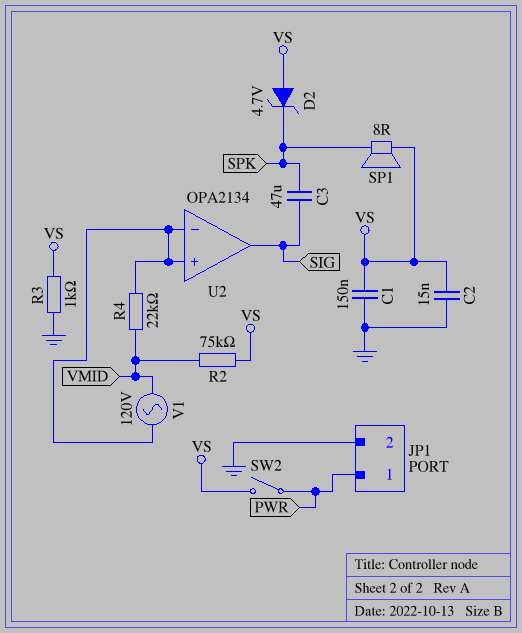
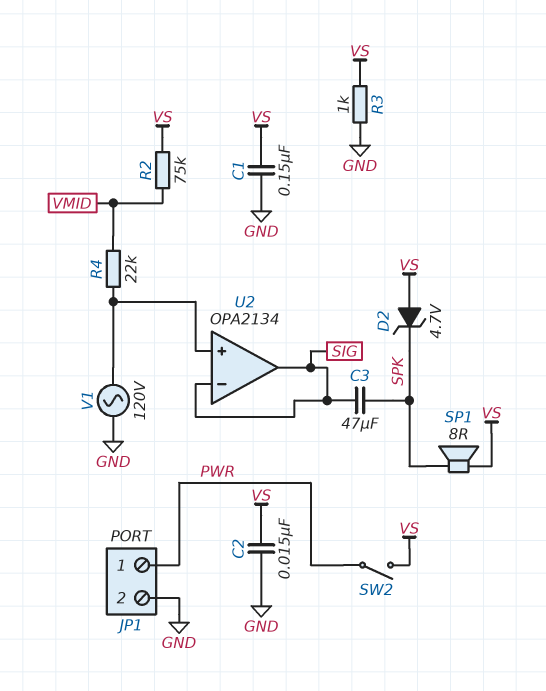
U2 pin in-: U2/in+ -> SIG
V1: AC 120V (U2/in+, VMID) -> AC 120V (GND, U2/in+)

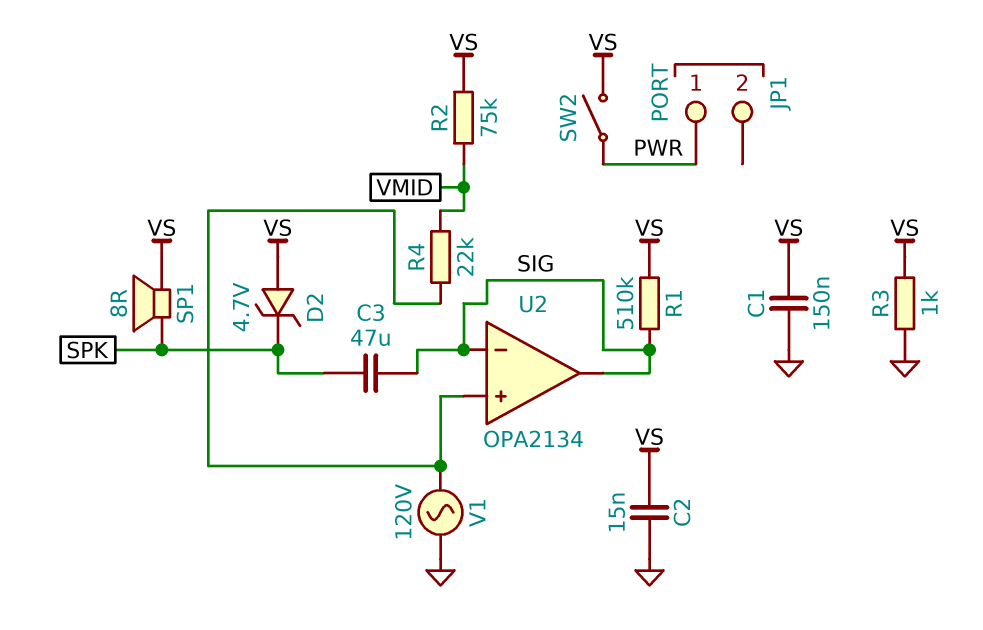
JP1 pin 2: GND -> none
R1: none -> 510k (SIG, VS)

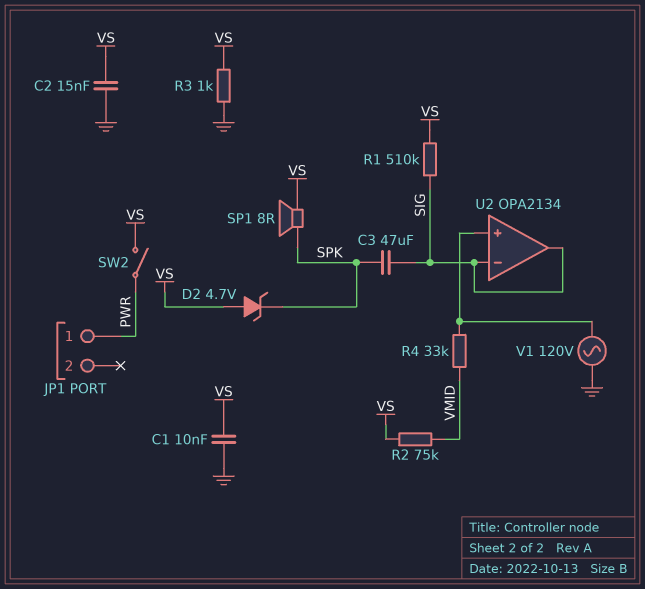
C1: 150nF (GND, VS) -> 10nF (GND, VS)
R4: 22k (U2/in+, VMID) -> 33k (U2/in+, VMID)

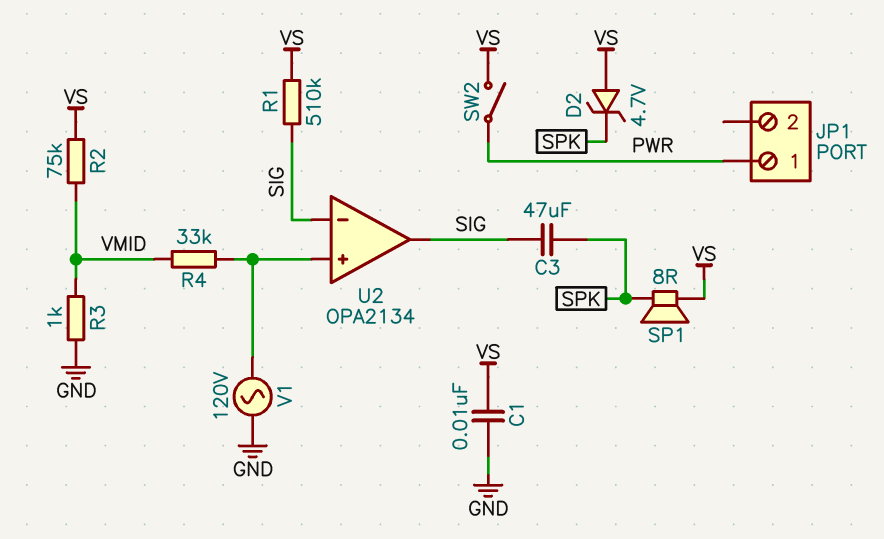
C2: 15nF (GND, VS) -> none
R3: 1k (GND, VS) -> 1k (GND, VMID)

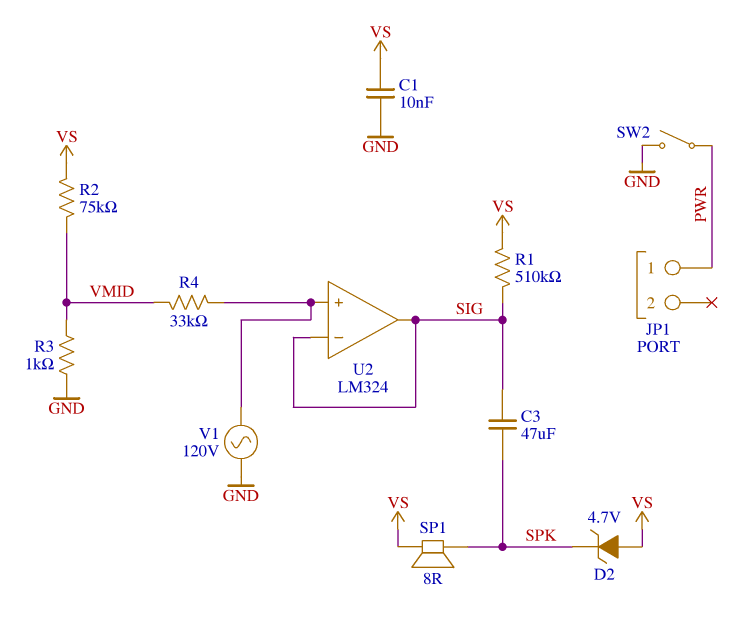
SW2: switch (PWR, VS) -> switch (GND, PWR)
U2: OPA2134 -> LM324

